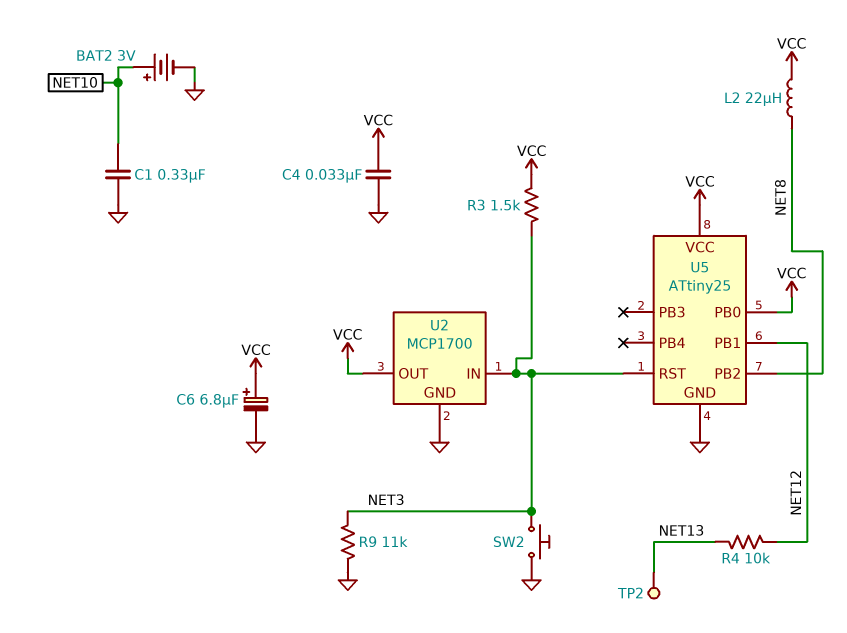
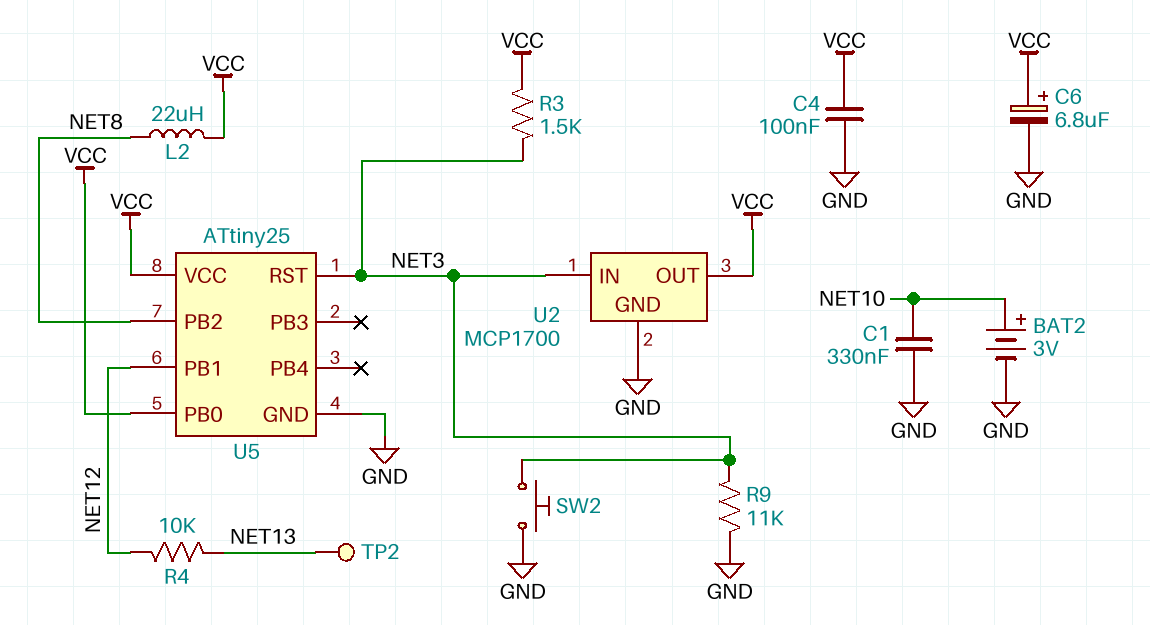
C4: 33nF (GND, VCC) -> 100nF (GND, VCC)

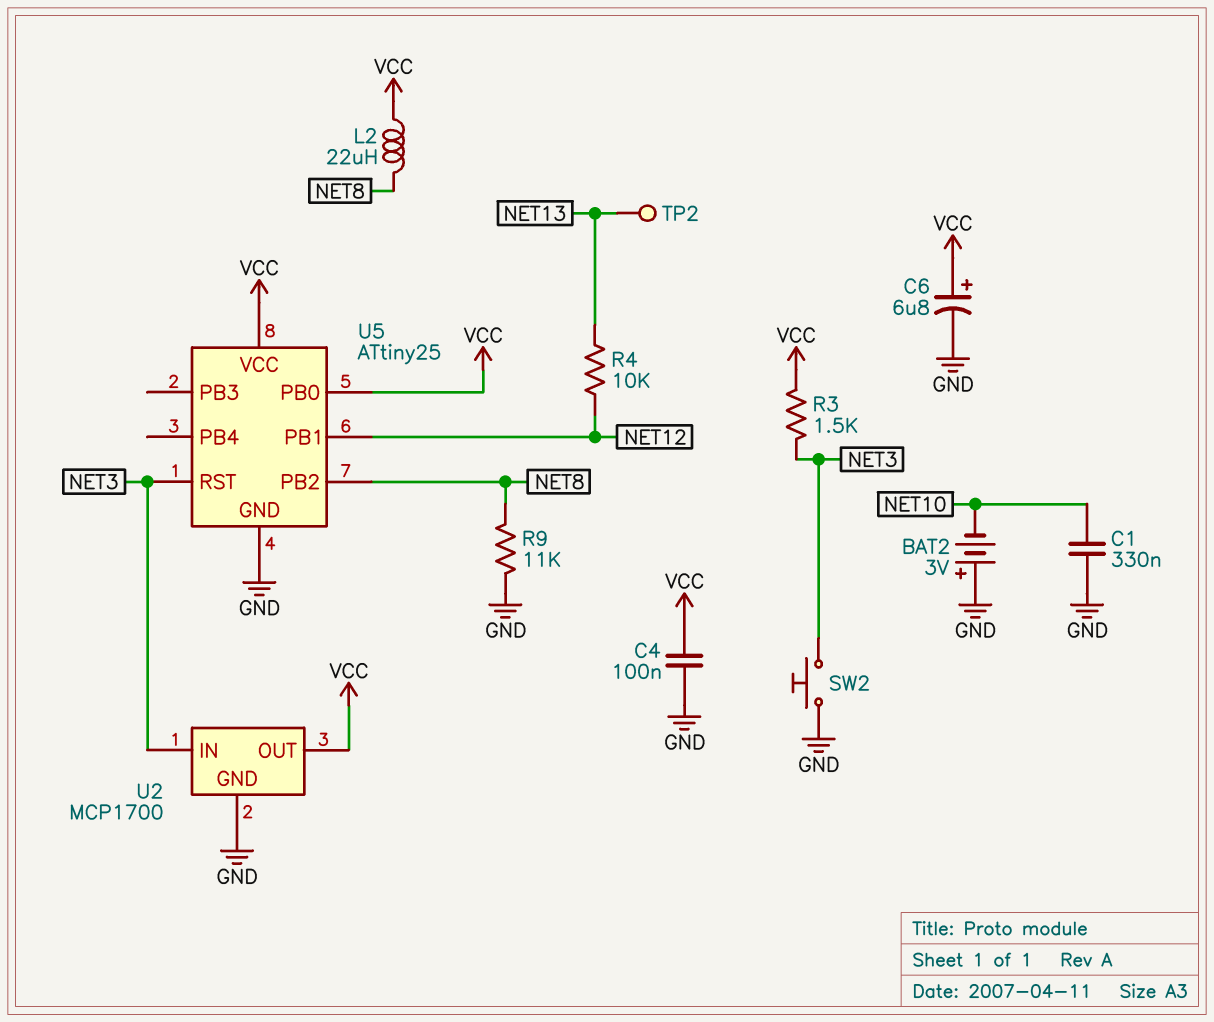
BAT2: 3V (plus NET10, minus GND) -> 3V (plus GND, minus NET10)
R9: 11k (GND, NET3) -> 11k (GND, NET8)

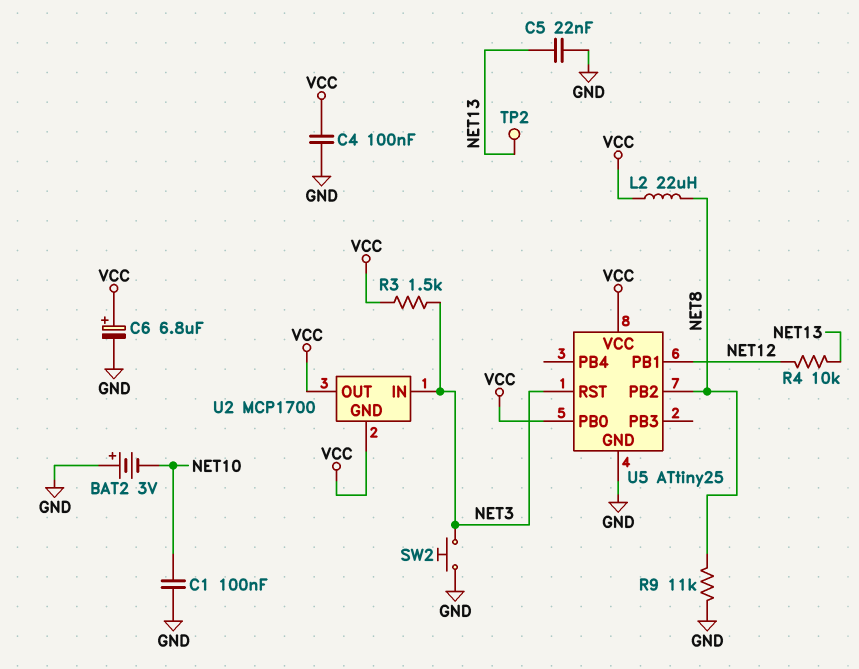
C1: 330nF (GND, NET10) -> 100nF (GND, NET10)
C5: none -> 22nF (GND, NET13)
U2 pin GND: GND -> VCC

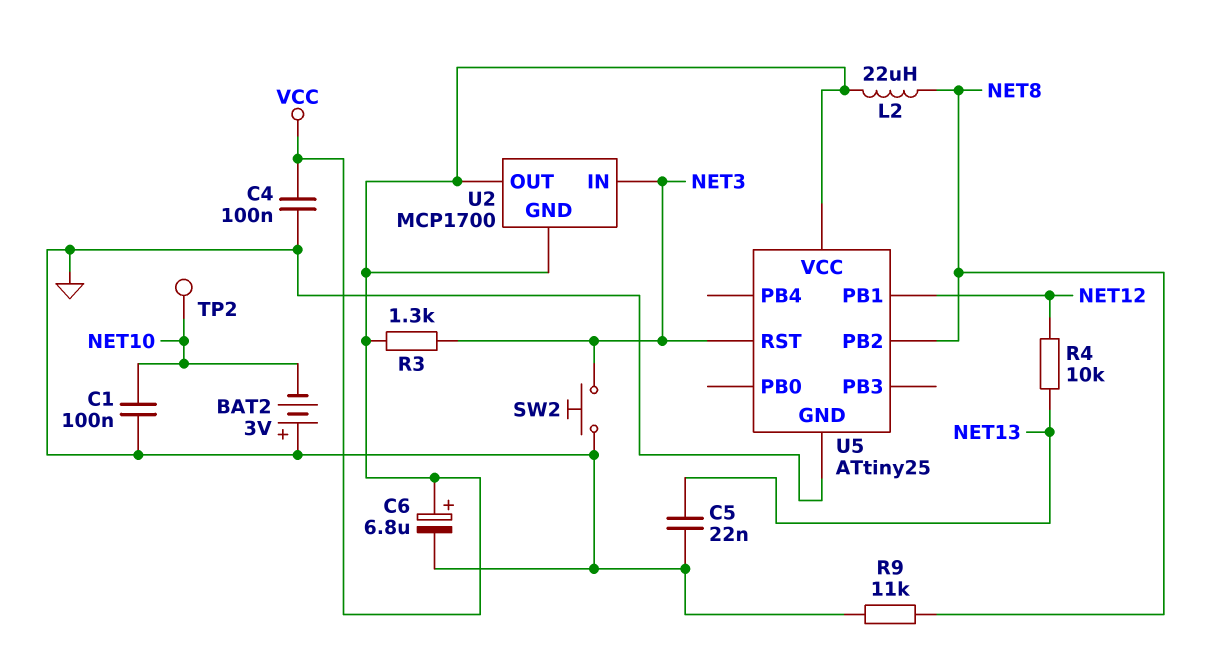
R3: 1.5k (NET3, VCC) -> 1.3k (NET3, VCC)
TP2: test point (NET13) -> test point (NET10)
U5 pin PB0: VCC -> none

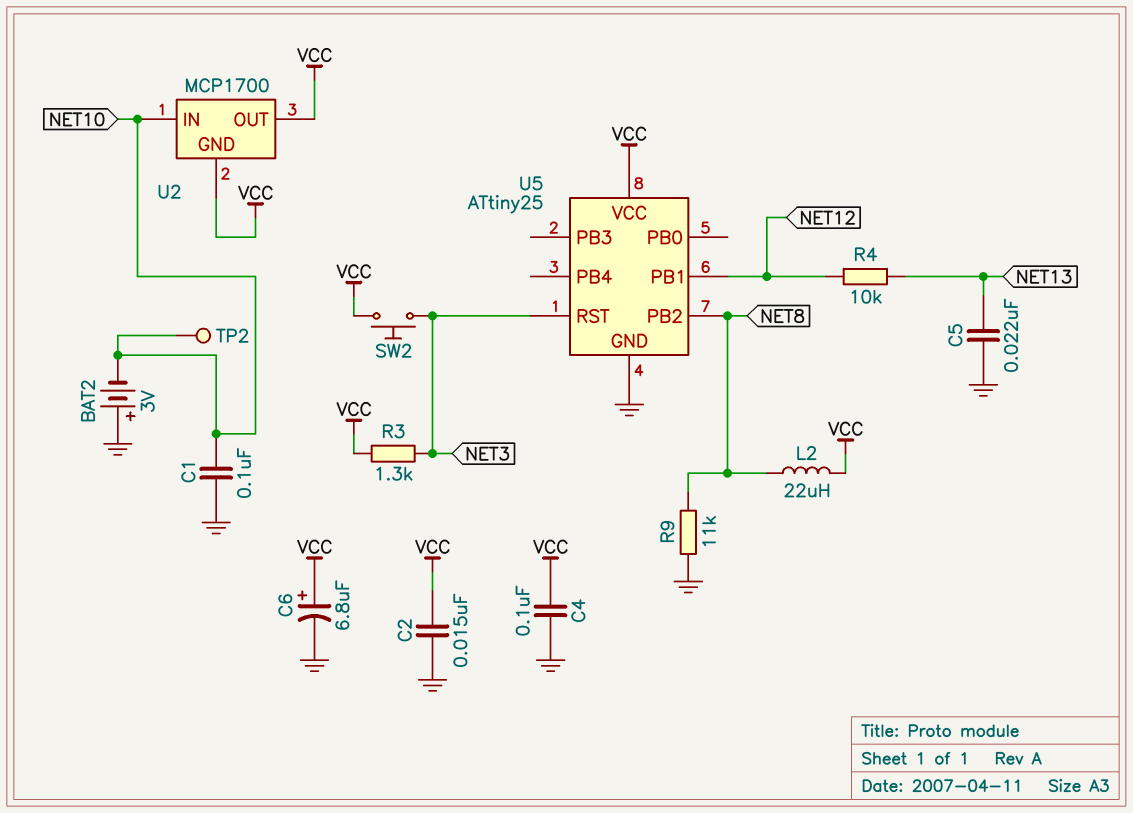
C2: none -> 15nF (GND, VCC)
SW2: button (GND, NET3) -> button (NET3, VCC)
U2 pin IN: NET3 -> NET10

